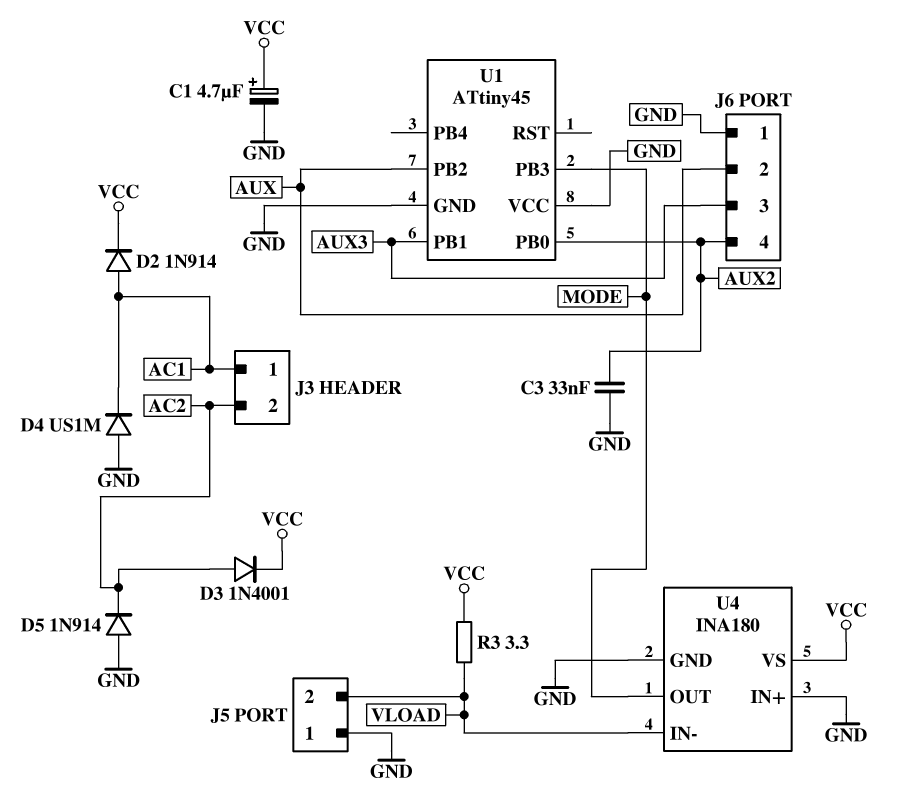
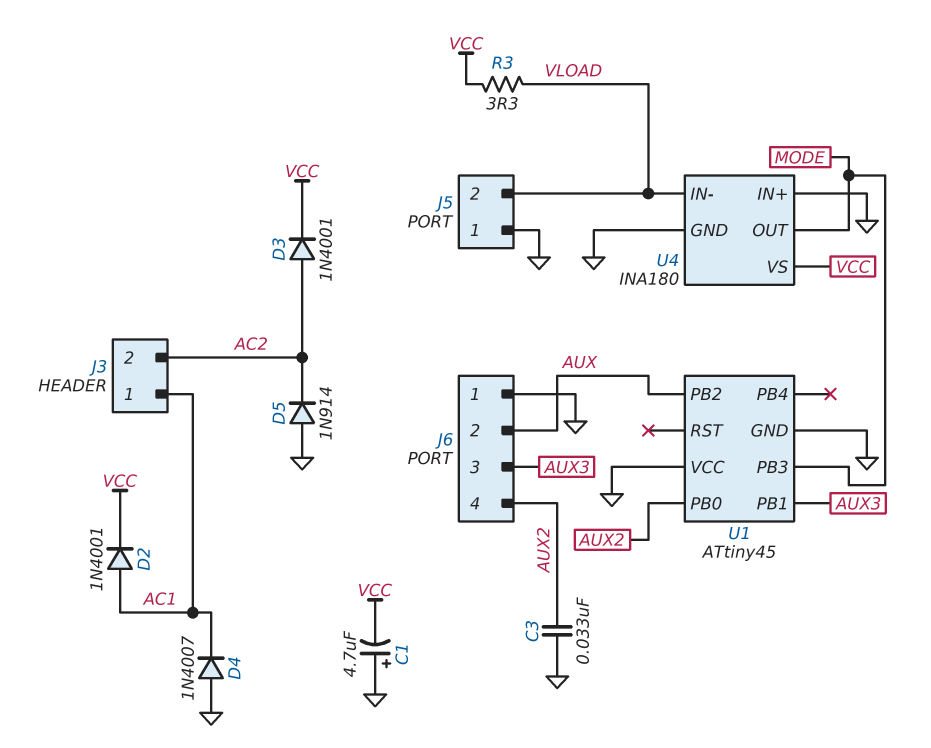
C1: 4.7uF (plus VCC, minus GND) -> 4.7uF (plus GND, minus VCC)
D2: diode 1N914 (A AC1, K VCC) -> diode 1N4001 (A AC1, K VCC)
D4: diode US1M (A GND, K AC1) -> diode 1N4007 (A GND, K AC1)

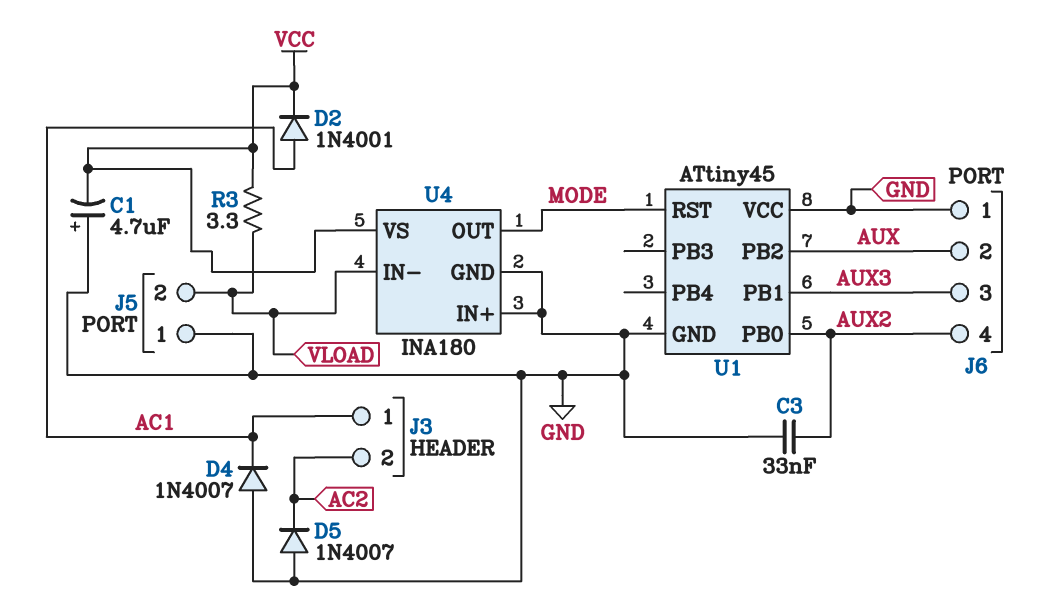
D3: diode 1N4001 (A AC2, K VCC) -> none
D5: diode 1N914 (A GND, K AC2) -> diode 1N4007 (A GND, K AC2)
U1 pin PB3: MODE -> none
U1 pin RST: none -> MODE

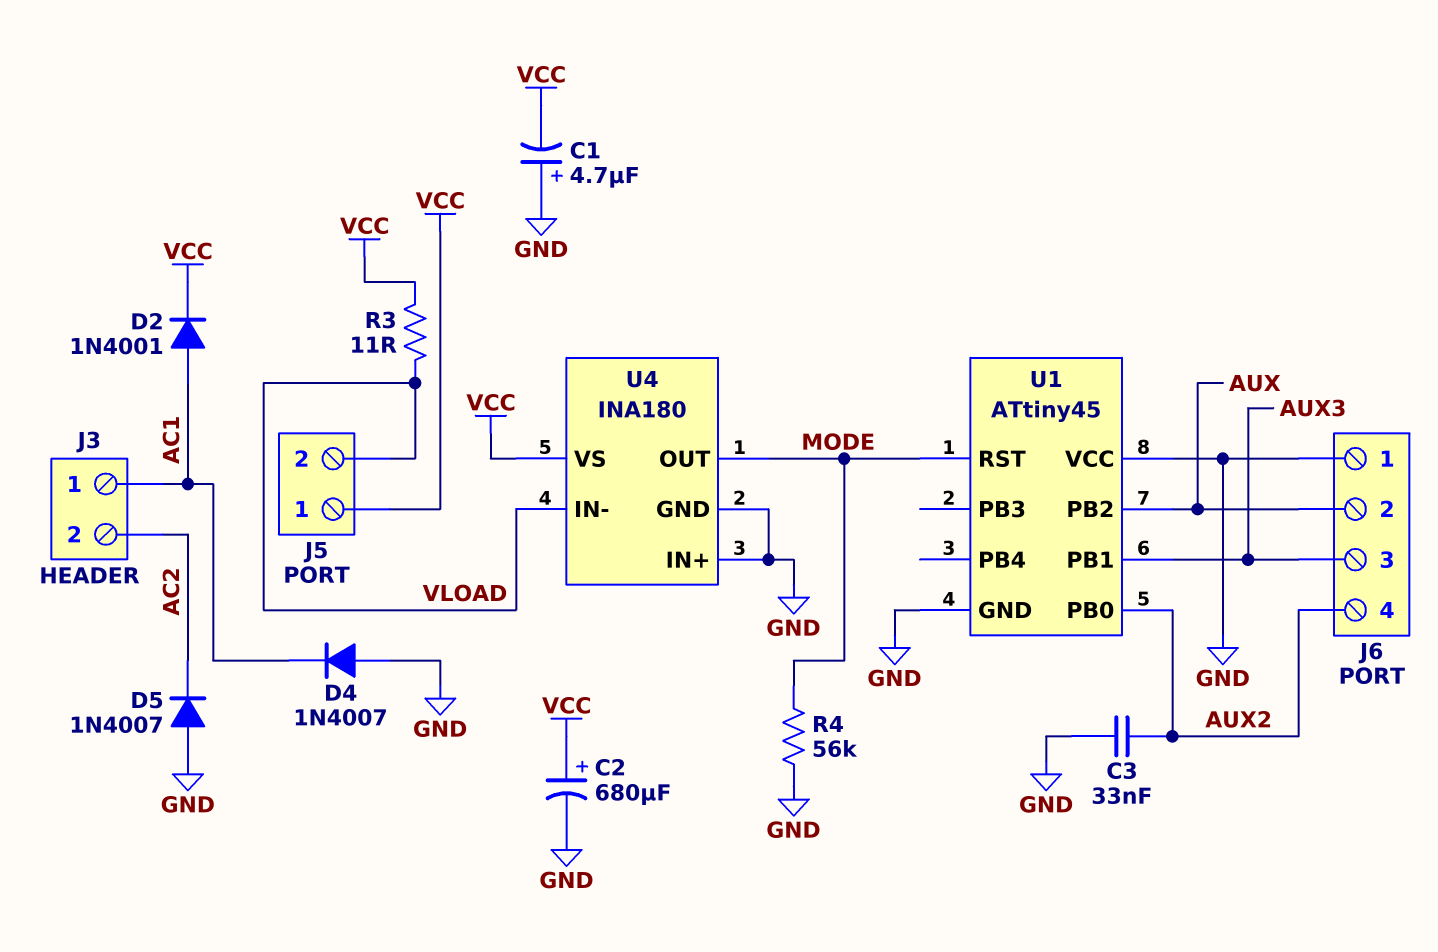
C2: none -> 680uF (plus VCC, minus GND)
J5 pin 1: GND -> VCC
R3: 3.3 (VCC, VLOAD) -> 11 (VCC, VLOAD)
R4: none -> 56k (GND, MODE)

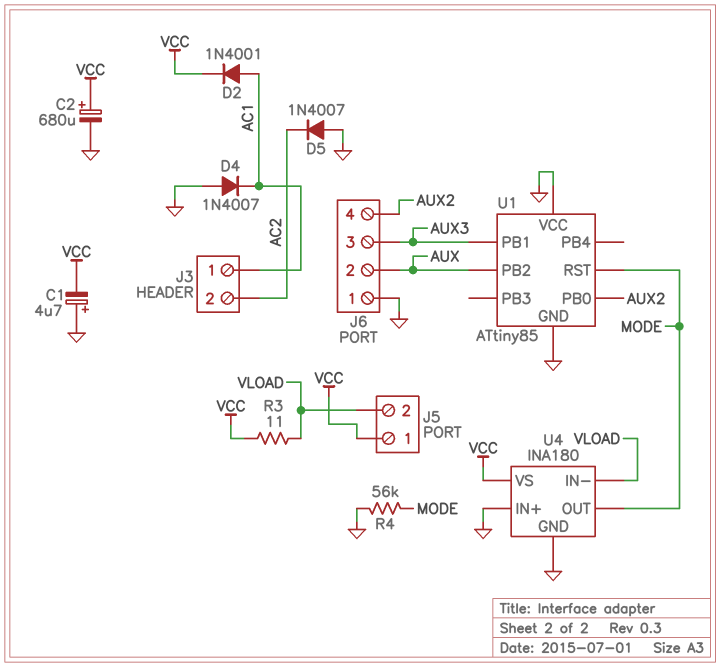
C3: 33nF (AUX2, GND) -> none
U1: ATtiny45 -> ATtiny85

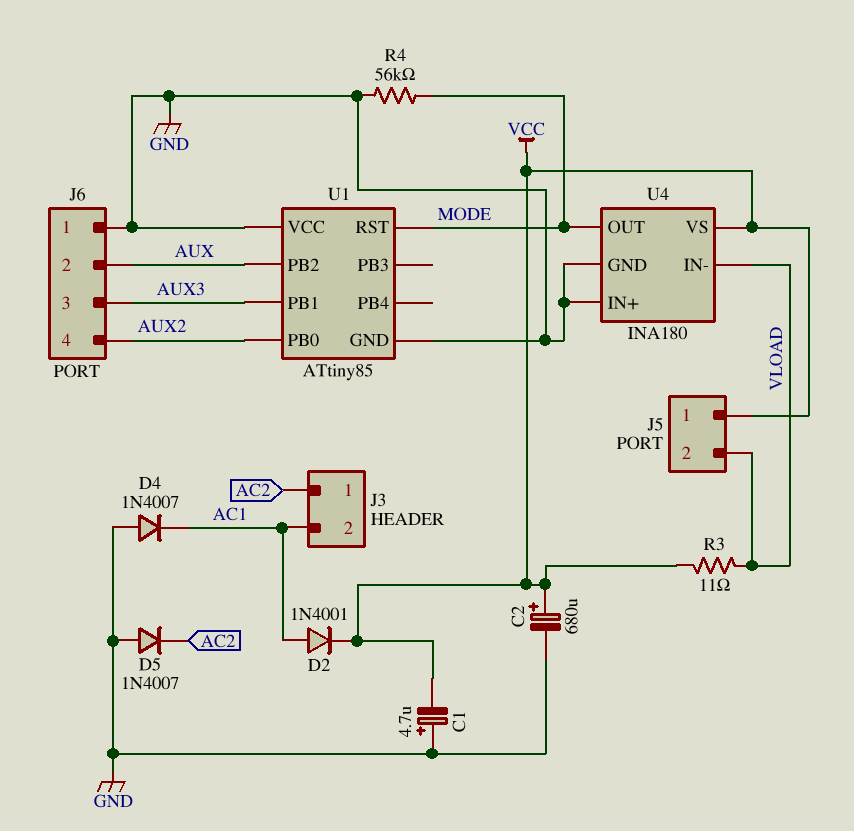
J3 pin 1: AC1 -> AC2
J3 pin 2: AC2 -> AC1

